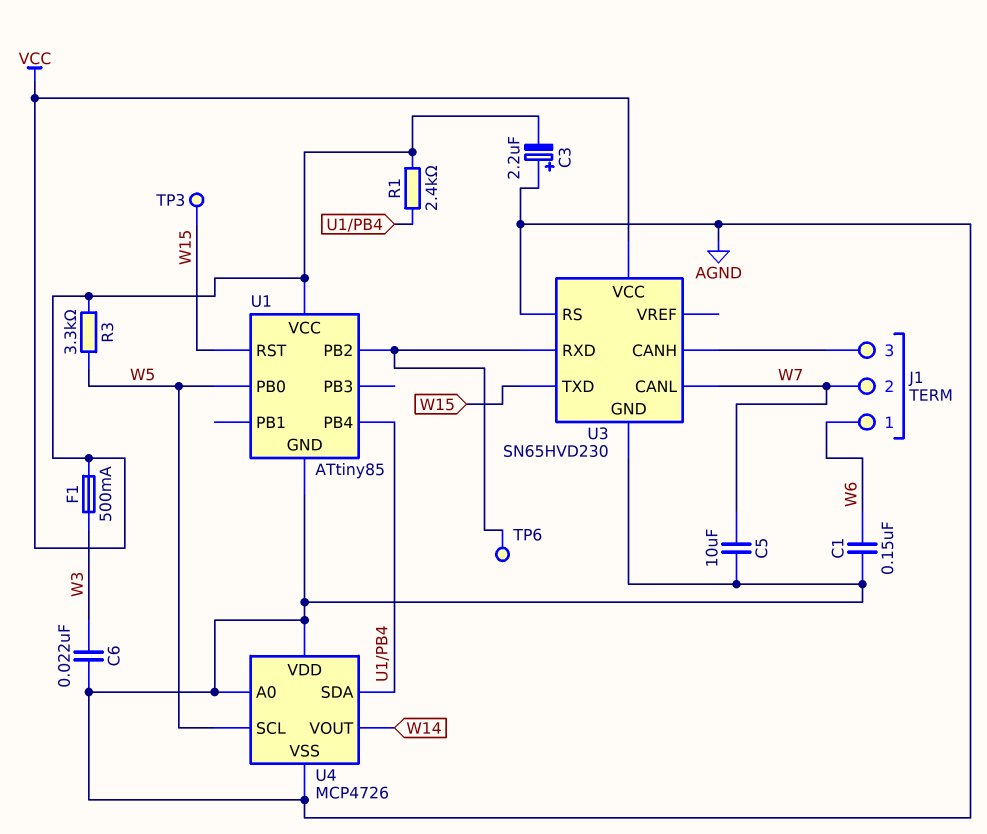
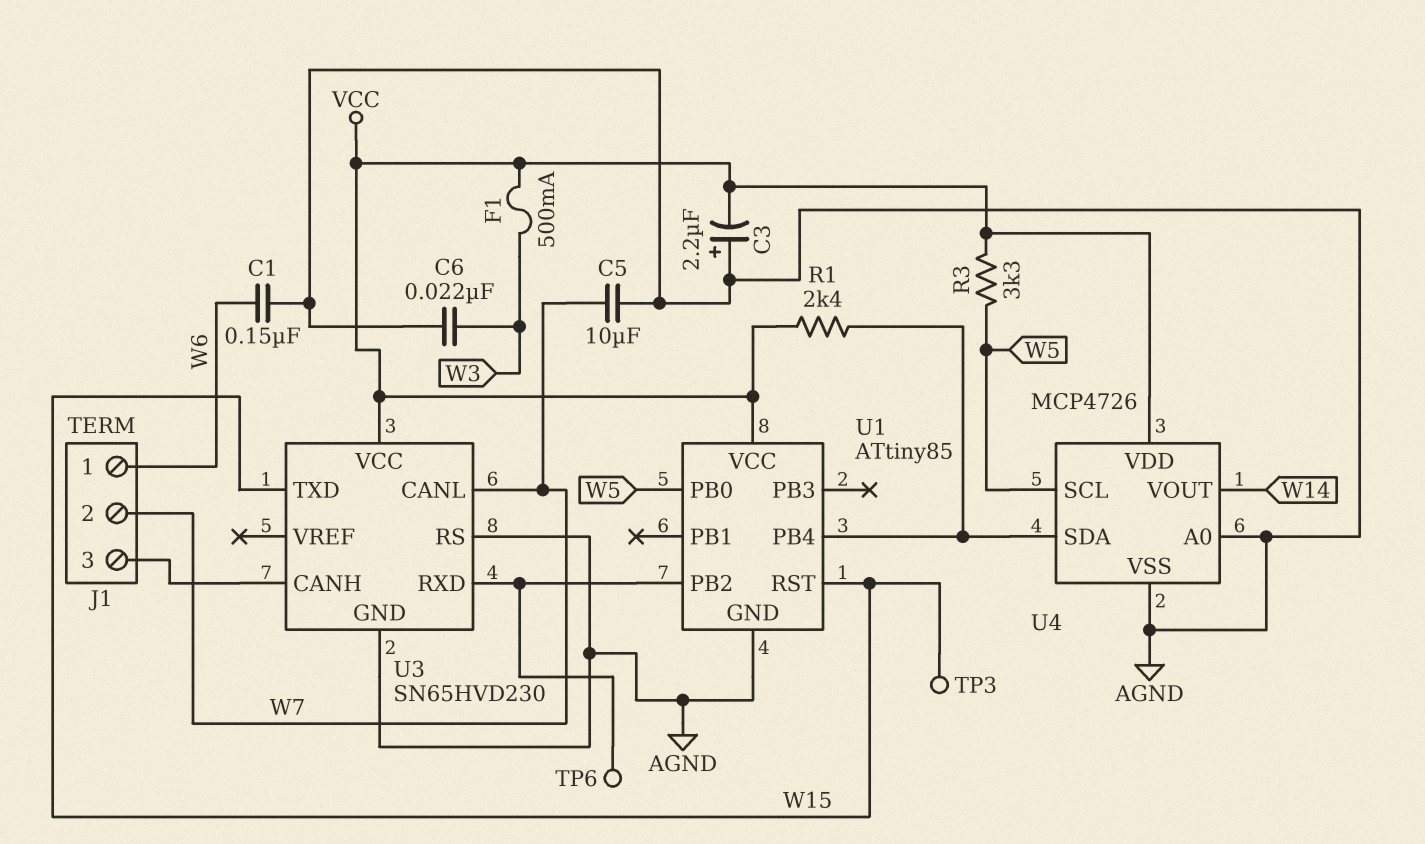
U4 pin VDD: AGND -> VCC

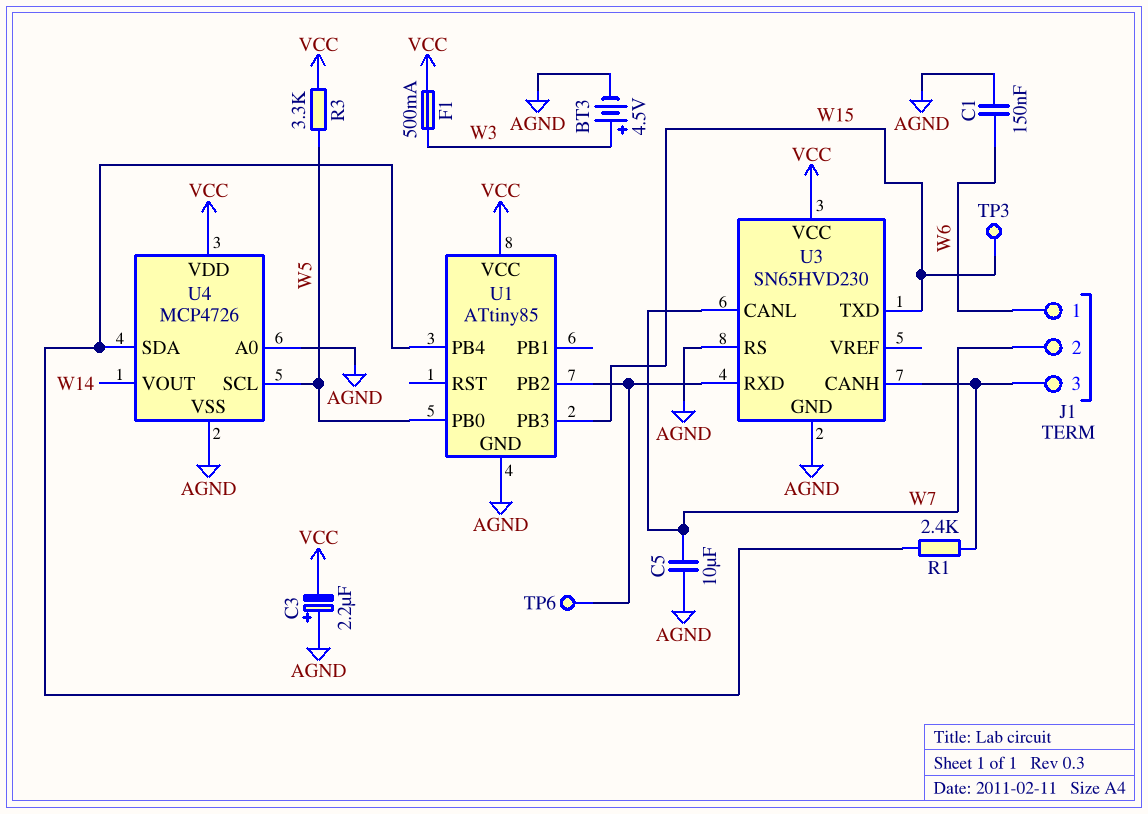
BT3: none -> 4.5V (plus W3, minus AGND)
C6: 22nF (AGND, W3) -> none
R1: 2.4k (U1/PB4, VCC) -> 2.4k (J1/3, U1/PB4)
U1 pin PB3: none -> W15
U1 pin RST: W15 -> none

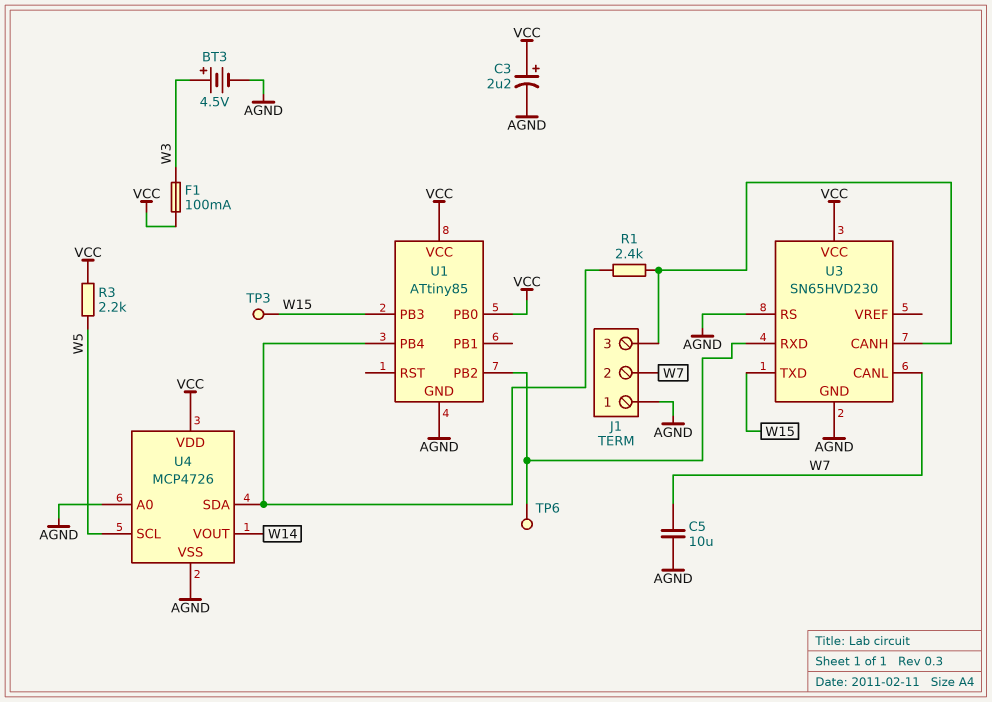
C1: 150nF (AGND, W6) -> none
C3: 2.2uF (plus AGND, minus VCC) -> 2.2uF (plus VCC, minus AGND)
F1: 500mA (VCC, W3) -> 100mA (VCC, W3)
J1 pin 1: W6 -> AGND
R3: 3.3k (VCC, W5) -> 2.2k (VCC, W5)
U1 pin PB0: W5 -> VCC

